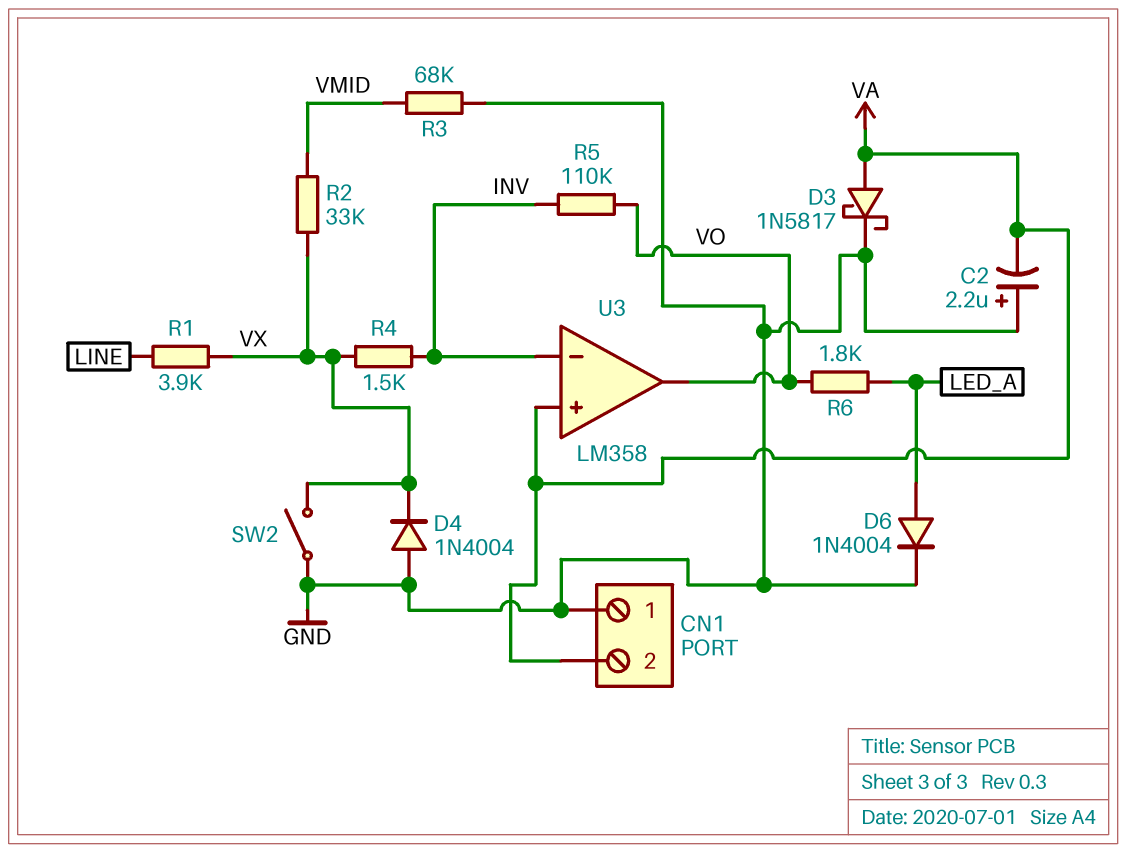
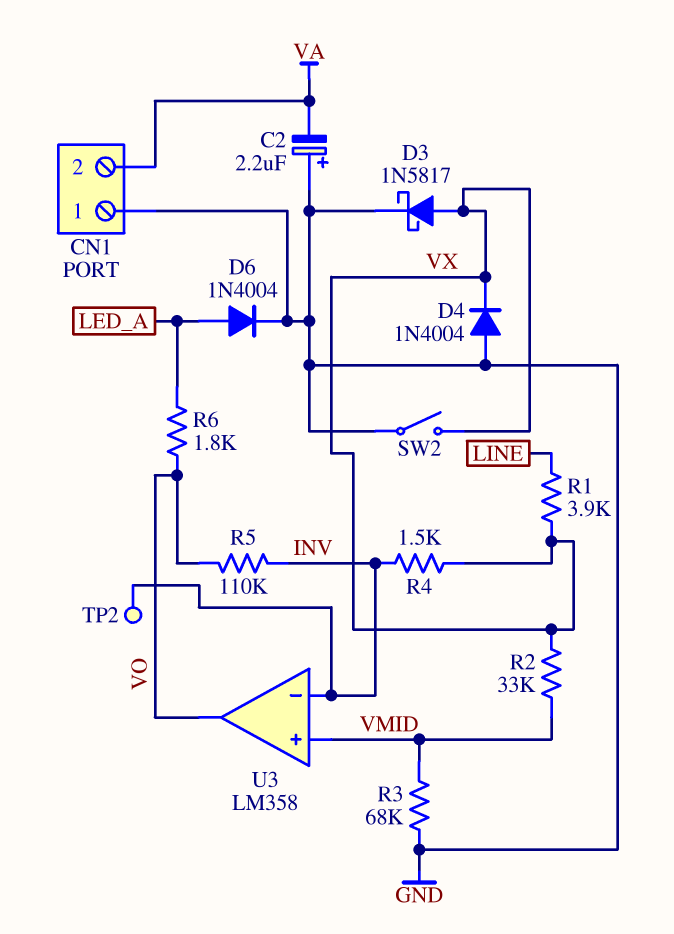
D3: schottky 1N5817 (A VA, K GND) -> schottky 1N5817 (A VX, K GND)
TP2: none -> test point (INV)
U3 pin in+: VA -> VMID

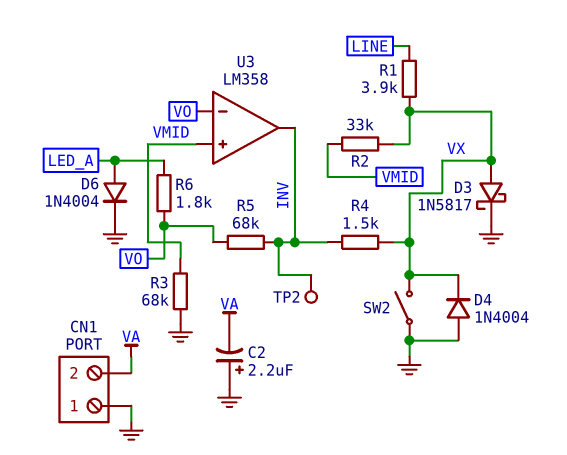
R5: 110k (INV, VO) -> 68k (INV, VO)
U3 pin in-: INV -> VO
U3 pin out: VO -> INV

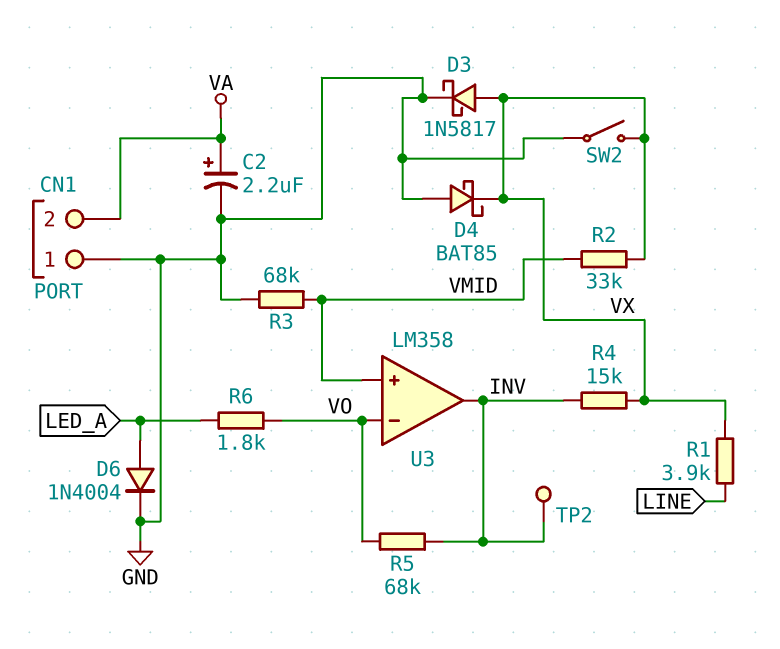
C2: 2.2uF (plus GND, minus VA) -> 2.2uF (plus VA, minus GND)
D4: diode 1N4004 (A GND, K VX) -> schottky BAT85 (A GND, K VX)
R4: 1.5k (INV, VX) -> 15k (INV, VX)

